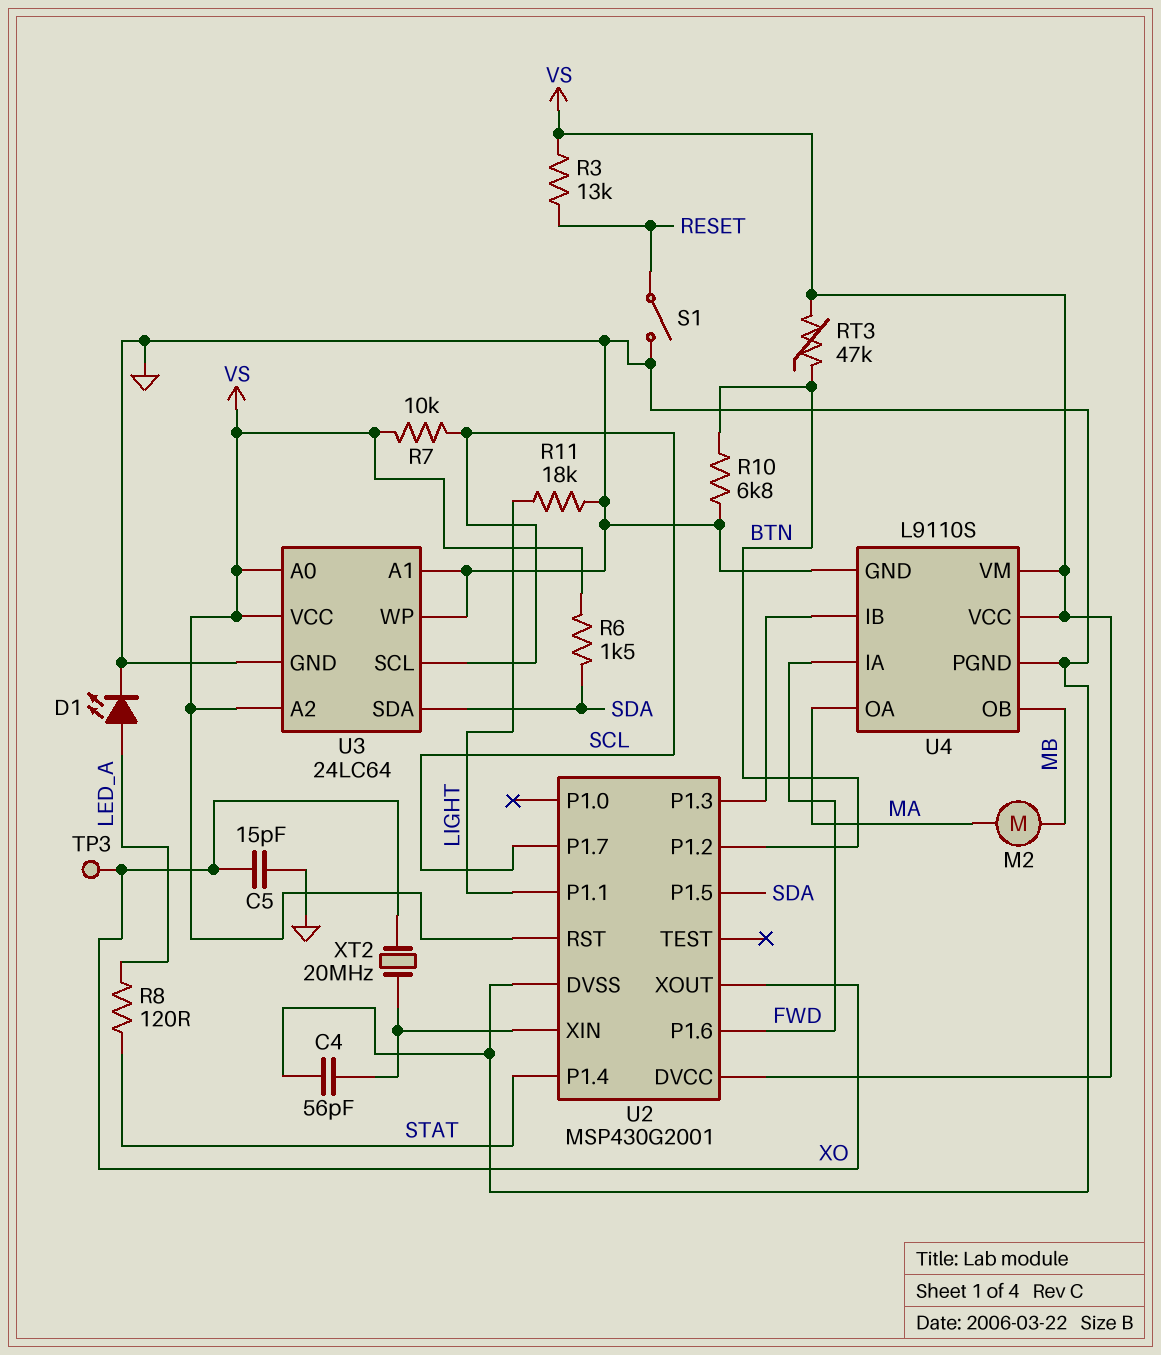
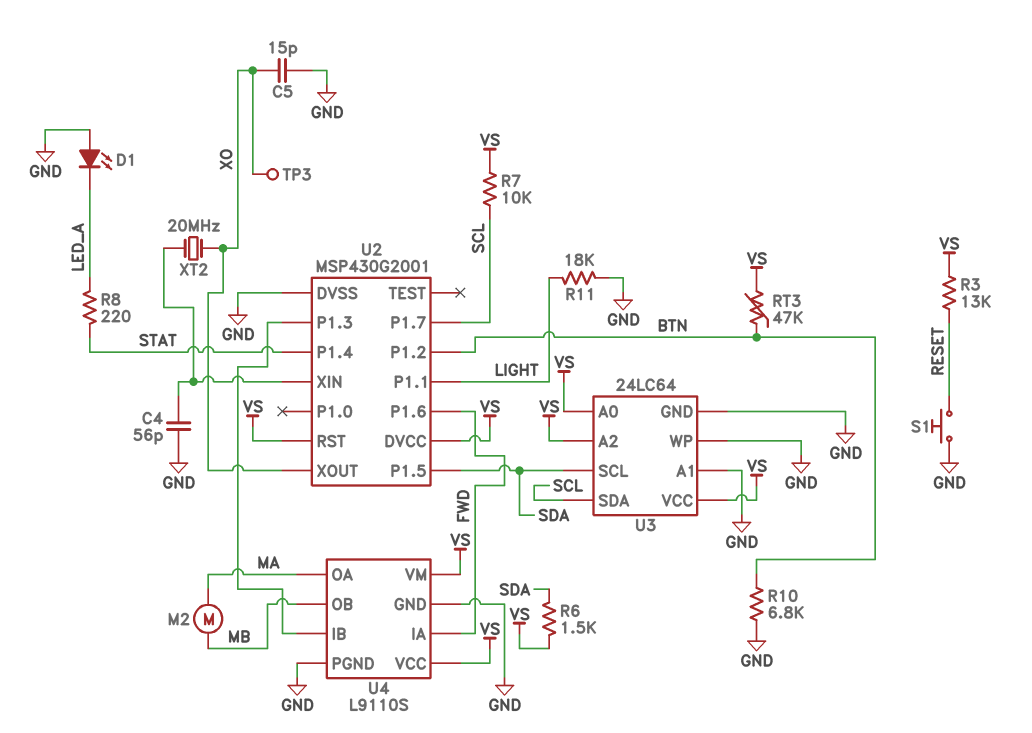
D1: LED (A LED_A, K GND) -> LED (A GND, K LED_A)
R8: 120 (LED_A, STAT) -> 220 (LED_A, STAT)
S1: switch (GND, RESET) -> button (GND, RESET)
U3 pin SCL: SCL -> SDA
U3 pin SDA: SDA -> SCL

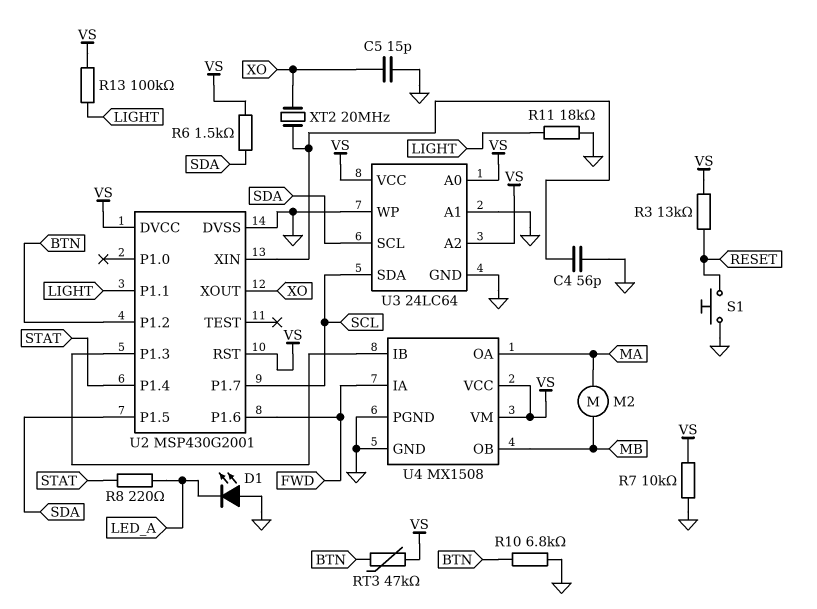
R7: 10k (SCL, VS) -> 10k (GND, VS)
R13: none -> 100k (LIGHT, VS)
TP3: test point (XO) -> none
U4: L9110S -> MX1508

